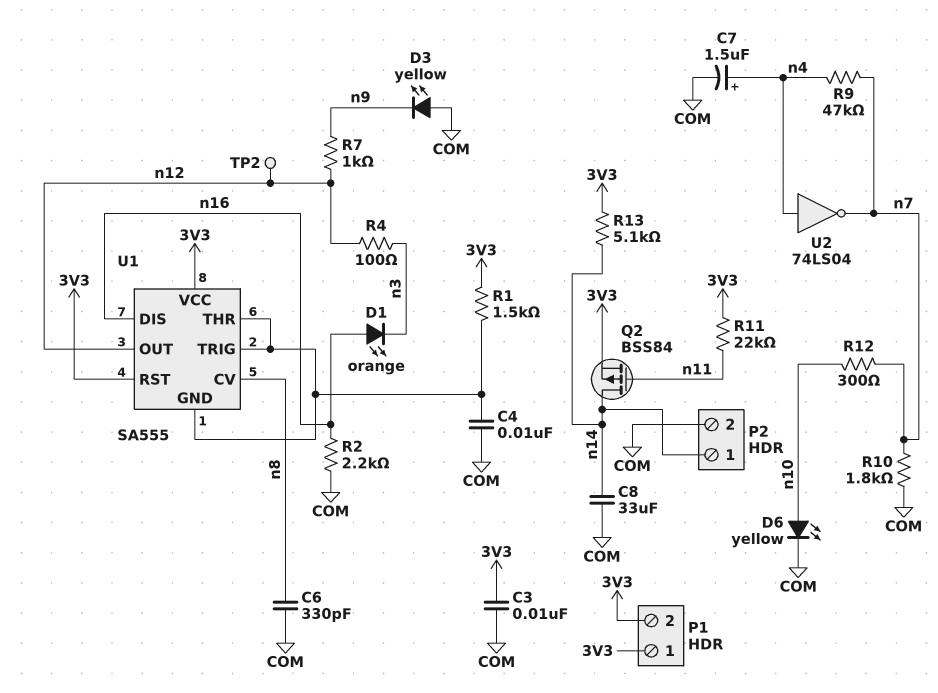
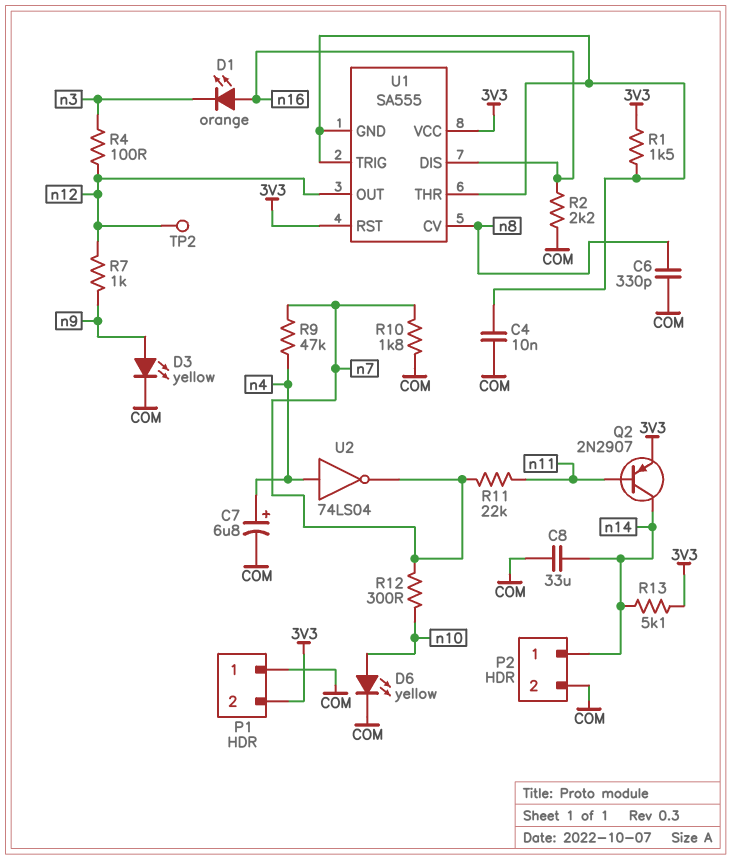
C3: 10nF (3V3, COM) -> none
C7: 1.5uF (plus n4, minus COM) -> 6.8uF (plus n4, minus COM)
D3: LED yellow (A COM, K n9) -> LED yellow (A n9, K COM)
P1 pin 1: 3V3 -> COM
Q2: PMOS BSS84 (G n11, D n14, S 3V3) -> PNP 2N2907 (B n11, C n14, E 3V3)
R11: 22k (3V3, n11) -> 22k (n7, n11)

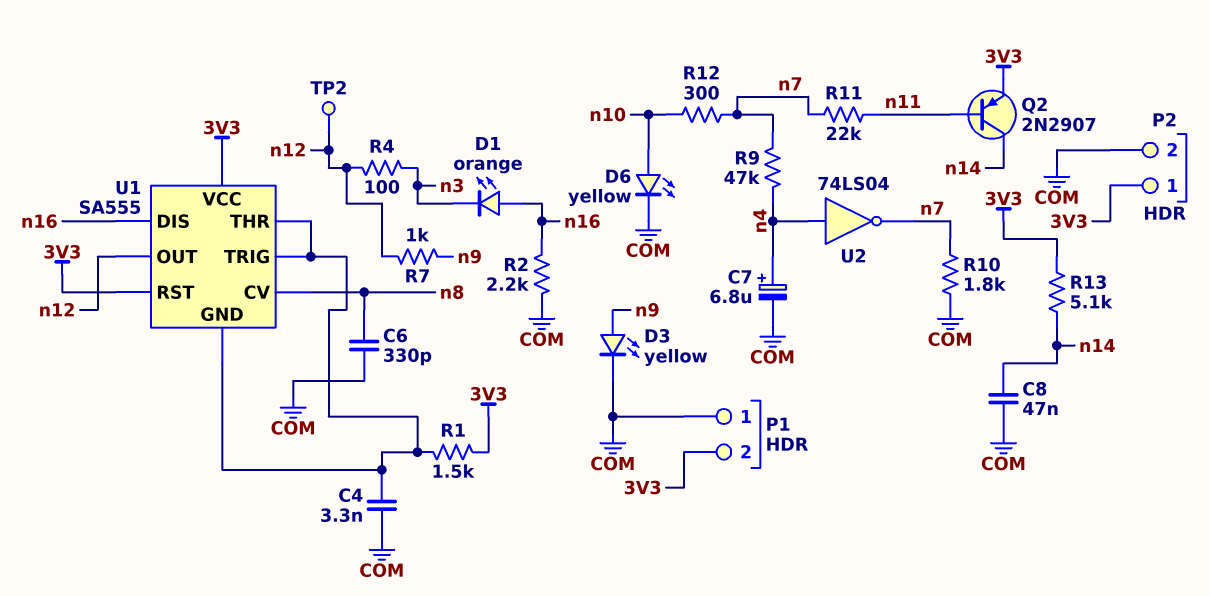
C4: 10nF (COM, U1/GND) -> 3.3nF (COM, U1/GND)
C8: 33uF (COM, n14) -> 47nF (COM, n14)
P2 pin 1: n14 -> 3V3

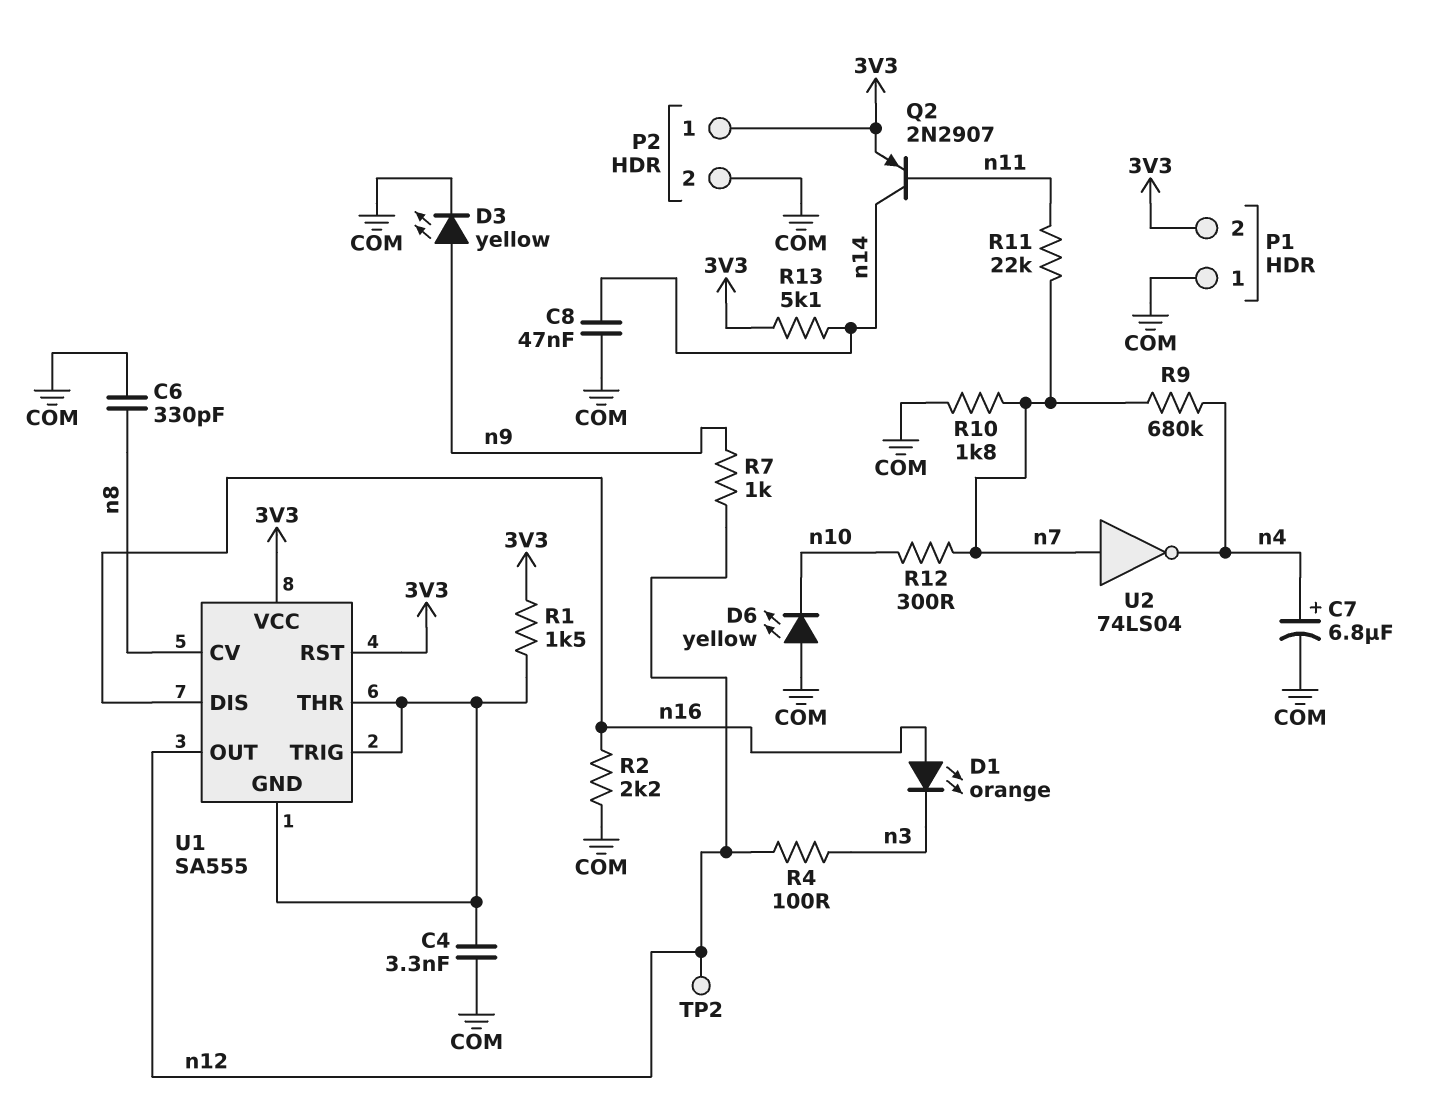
D6: LED yellow (A n10, K COM) -> LED yellow (A COM, K n10)
R9: 47k (n4, n7) -> 680k (n4, n7)
U2: NOT 74LS04 (in n4, out n7) -> NOT 74LS04 (in n7, out n4)

